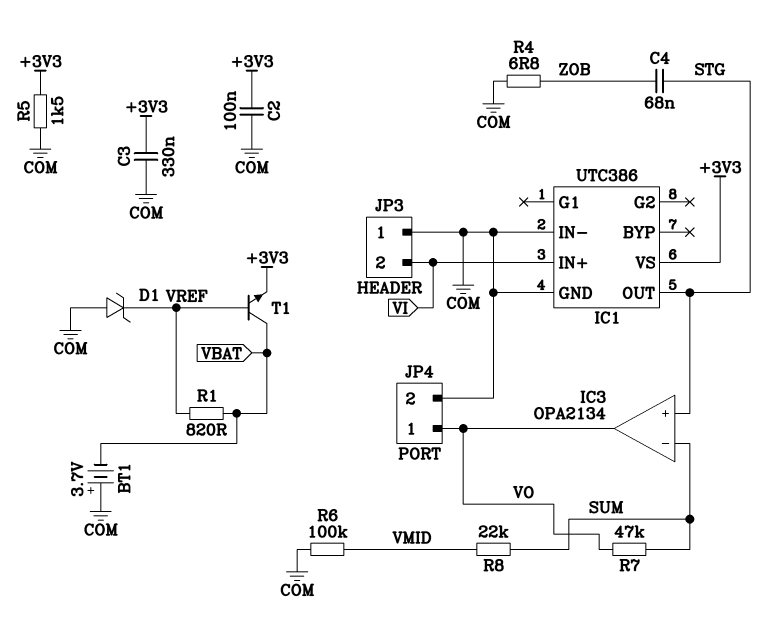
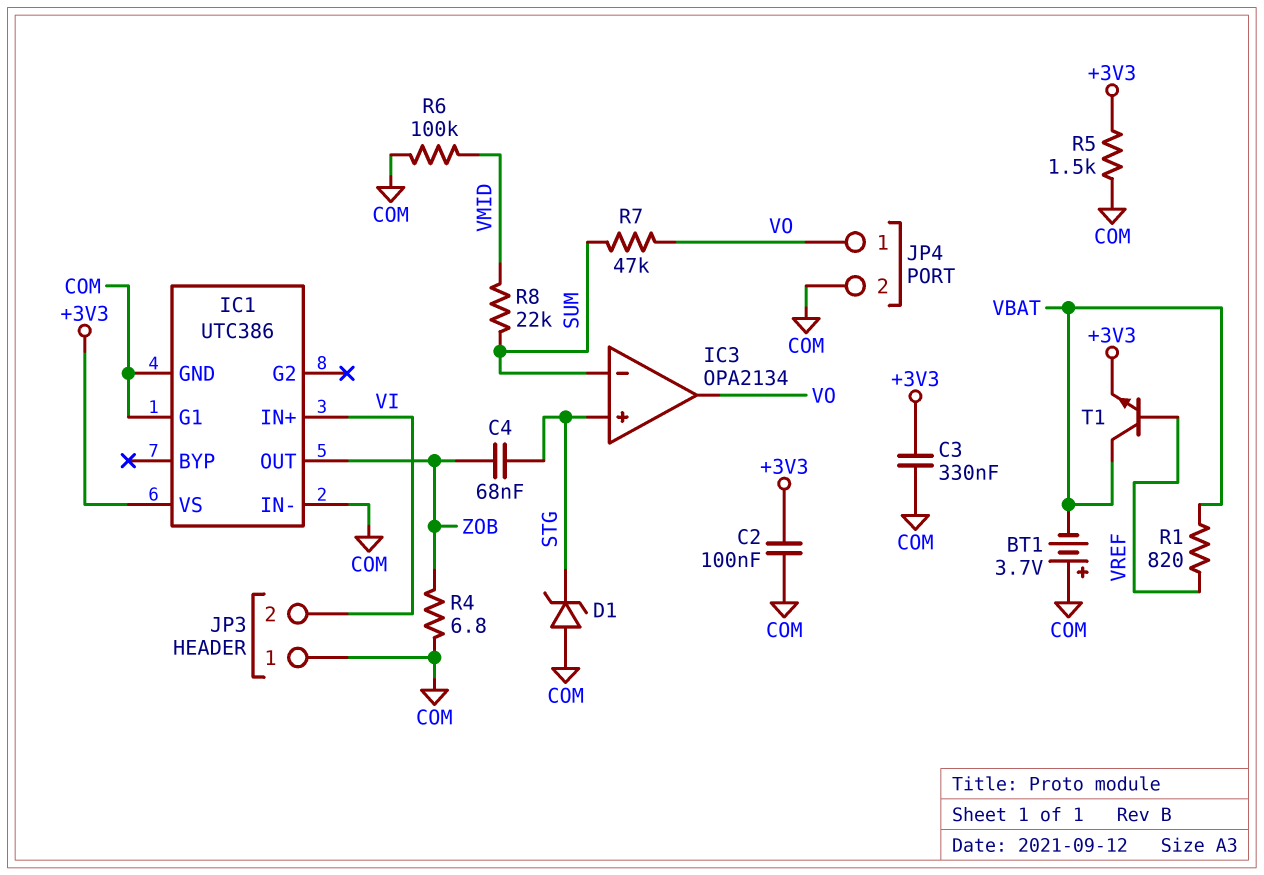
D1: zener (A COM, K VREF) -> zener (A COM, K STG)
IC1 pin G1: none -> COM
IC1 pin OUT: STG -> ZOB

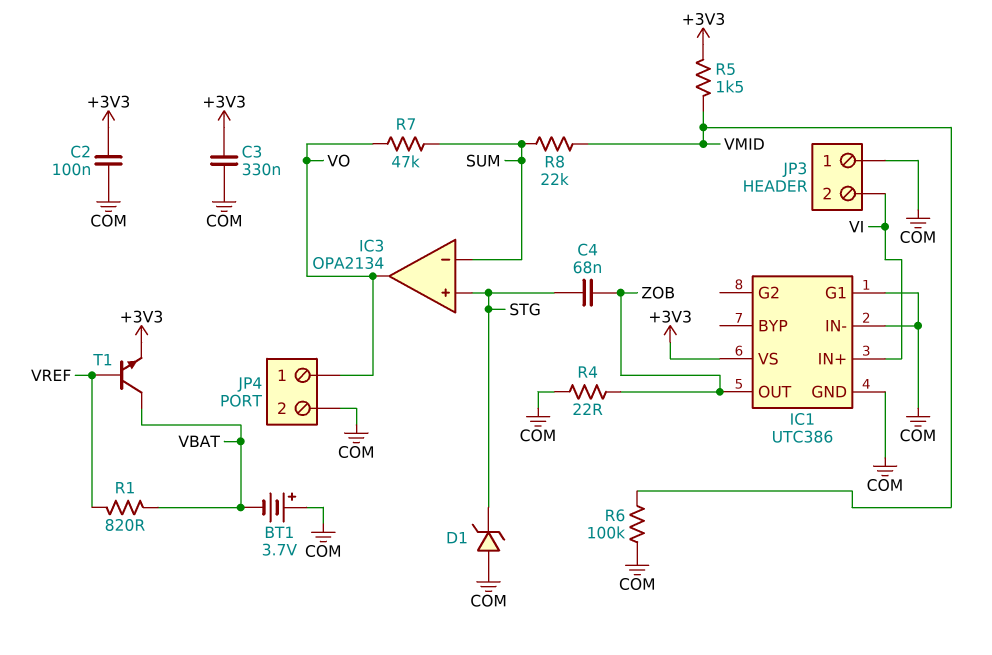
R4: 6.8 (COM, ZOB) -> 22 (COM, ZOB)
R5: 1.5k (+3V3, COM) -> 1.5k (+3V3, VMID)

